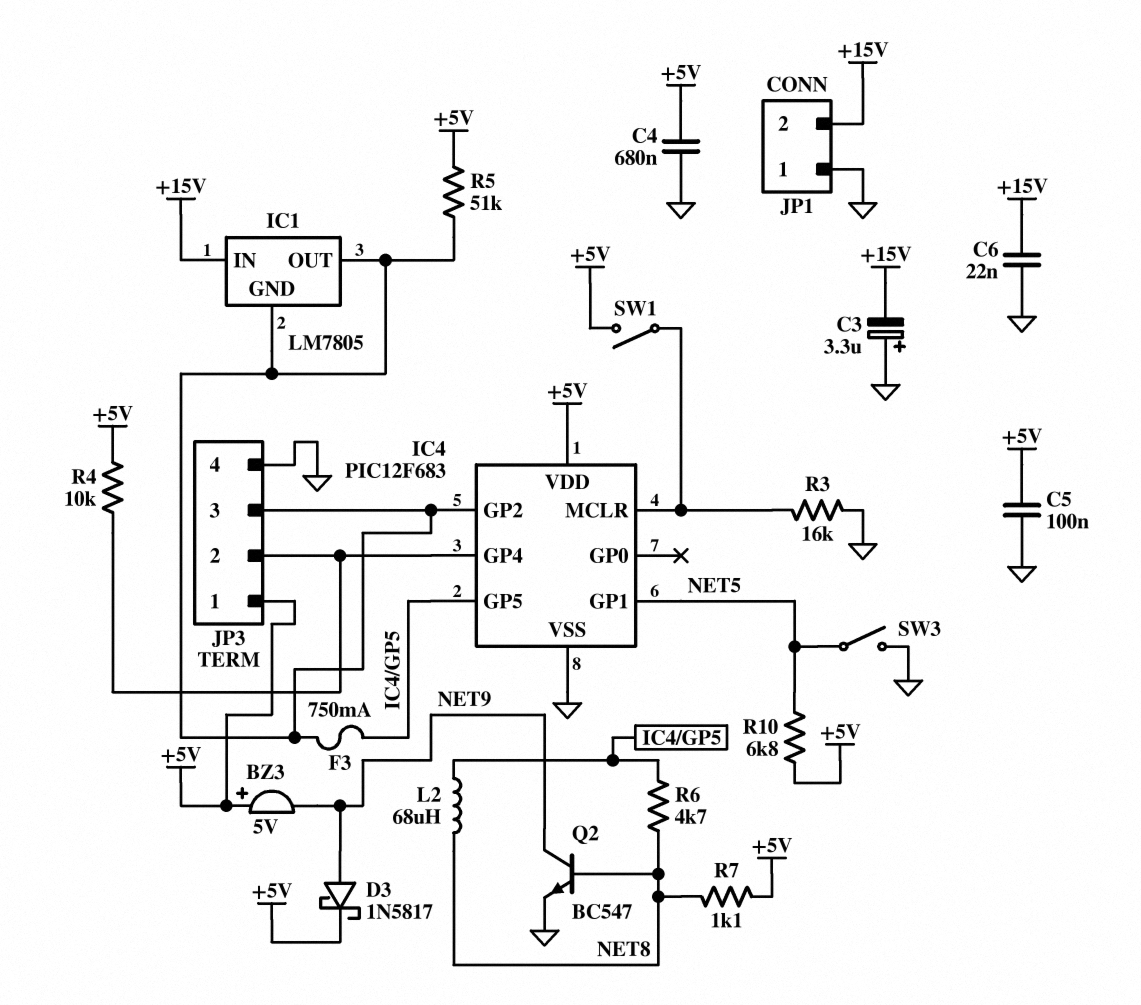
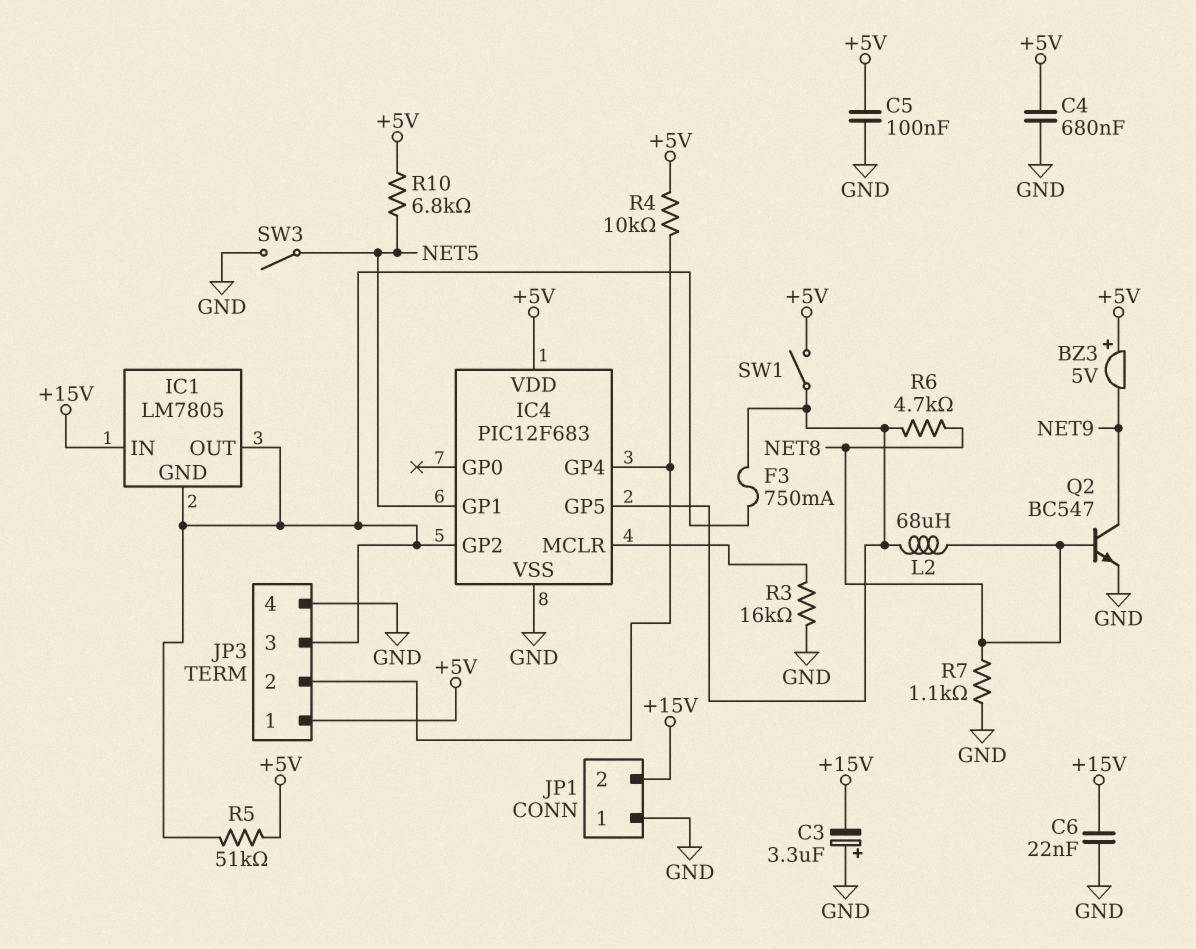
D3: schottky 1N5817 (A NET9, K +5V) -> none
R7: 1.1k (+5V, NET8) -> 1.1k (GND, NET8)
SW1: switch (+5V, IC4/MCLR) -> switch (+5V, IC4/GP5)

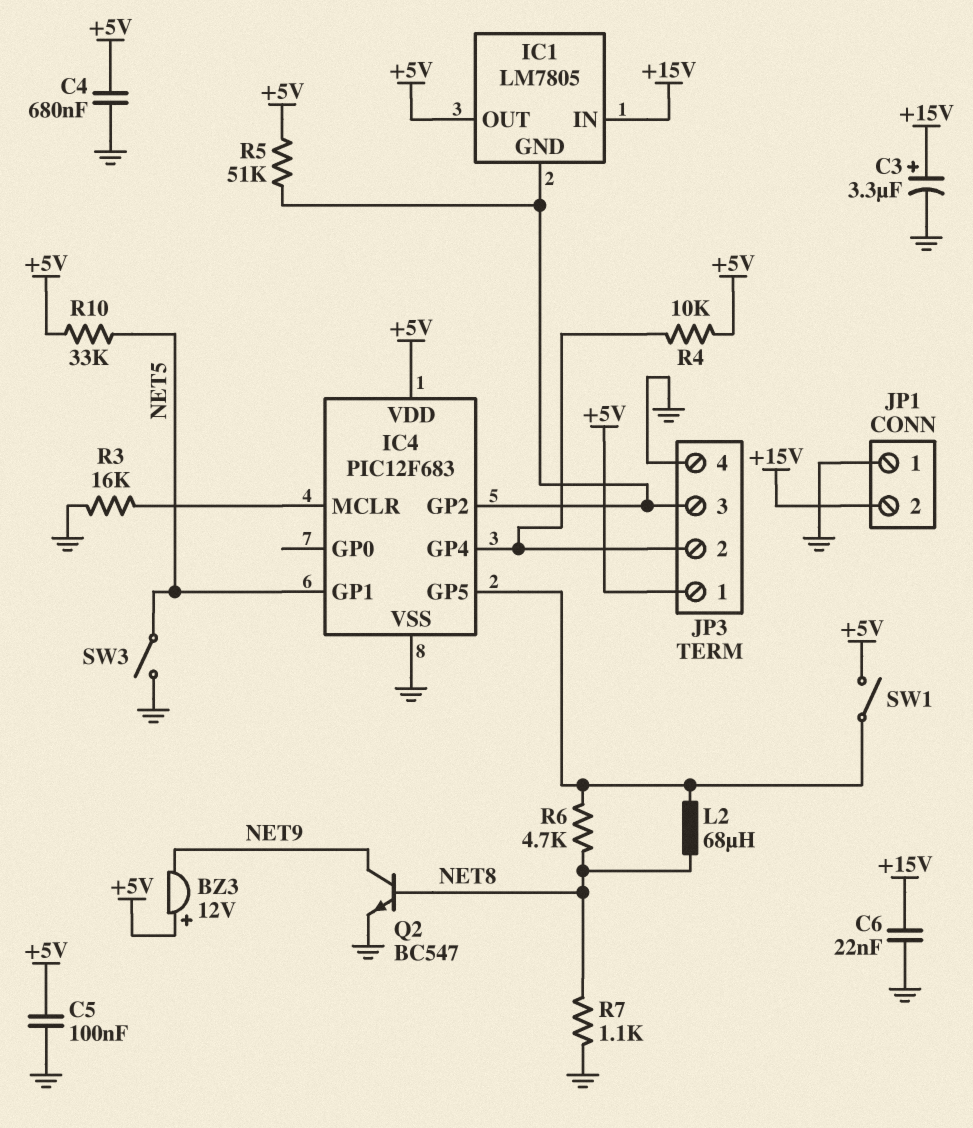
BZ3: buzzer 5V (plus +5V, minus NET9) -> buzzer 12V (plus +5V, minus NET9)
C3: 3.3uF (plus GND, minus +15V) -> 3.3uF (plus +15V, minus GND)
F3: 750mA (IC1/GND, IC4/GP5) -> none
IC1 pin OUT: IC1/GND -> +5V
R10: 6.8k (+5V, NET5) -> 33k (+5V, NET5)

